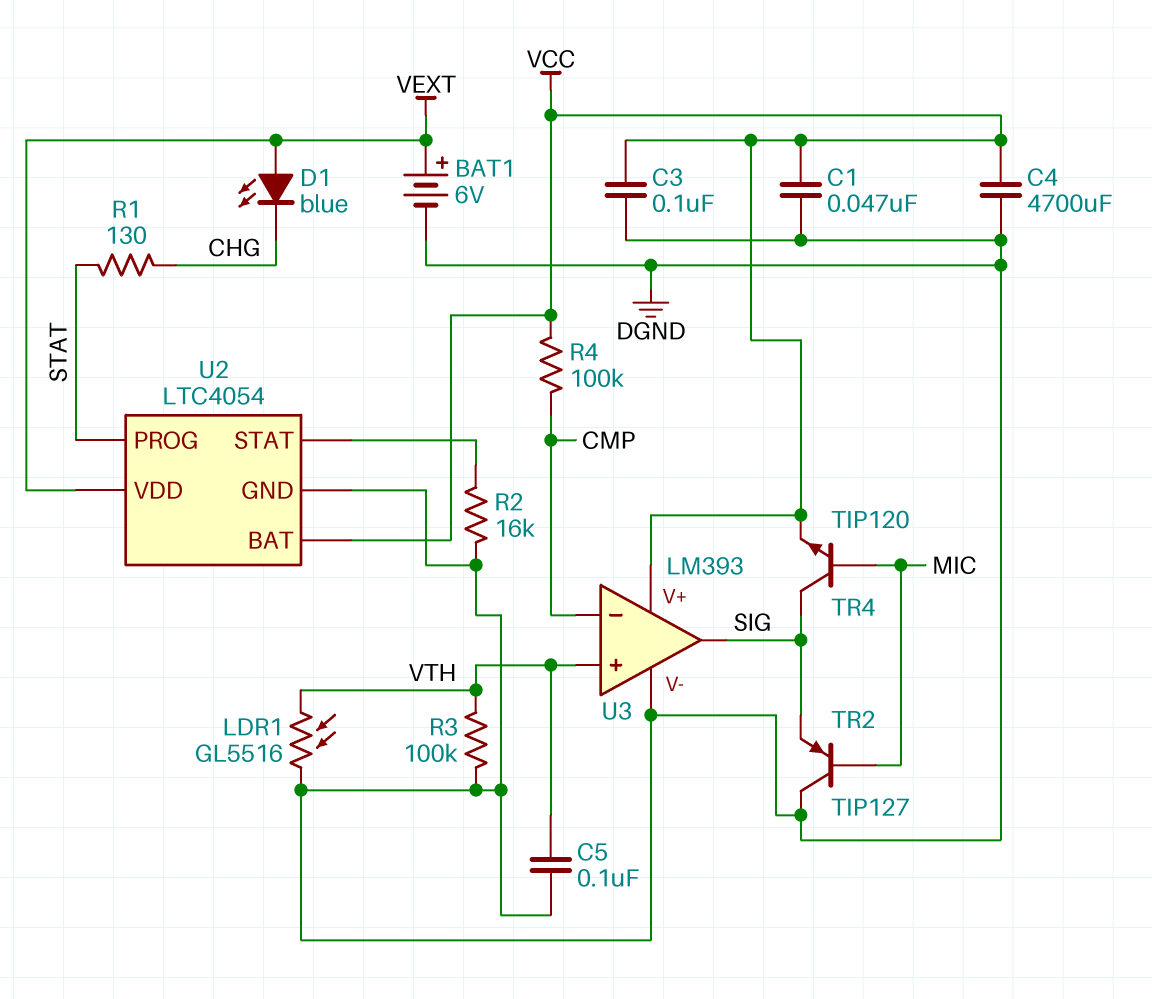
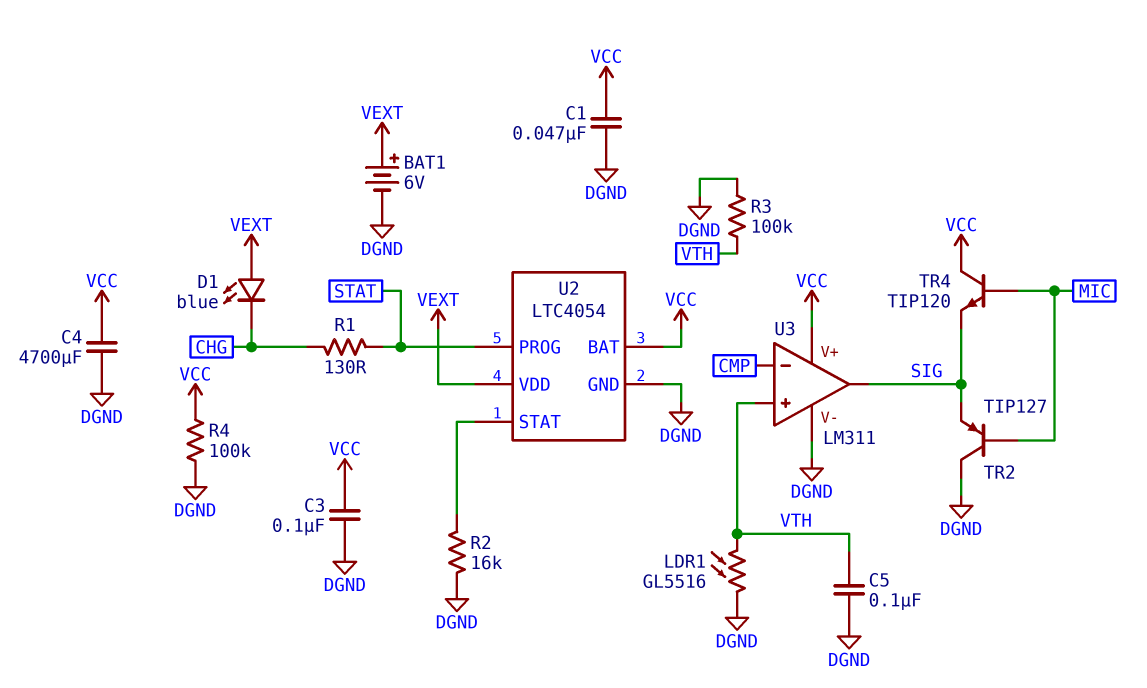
R4: 100k (CMP, VCC) -> 100k (DGND, VCC)
TR4: NPN TIP120 (B MIC, C SIG, E VCC) -> NPN TIP120 (B MIC, C VCC, E SIG)
U3: LM393 -> LM311

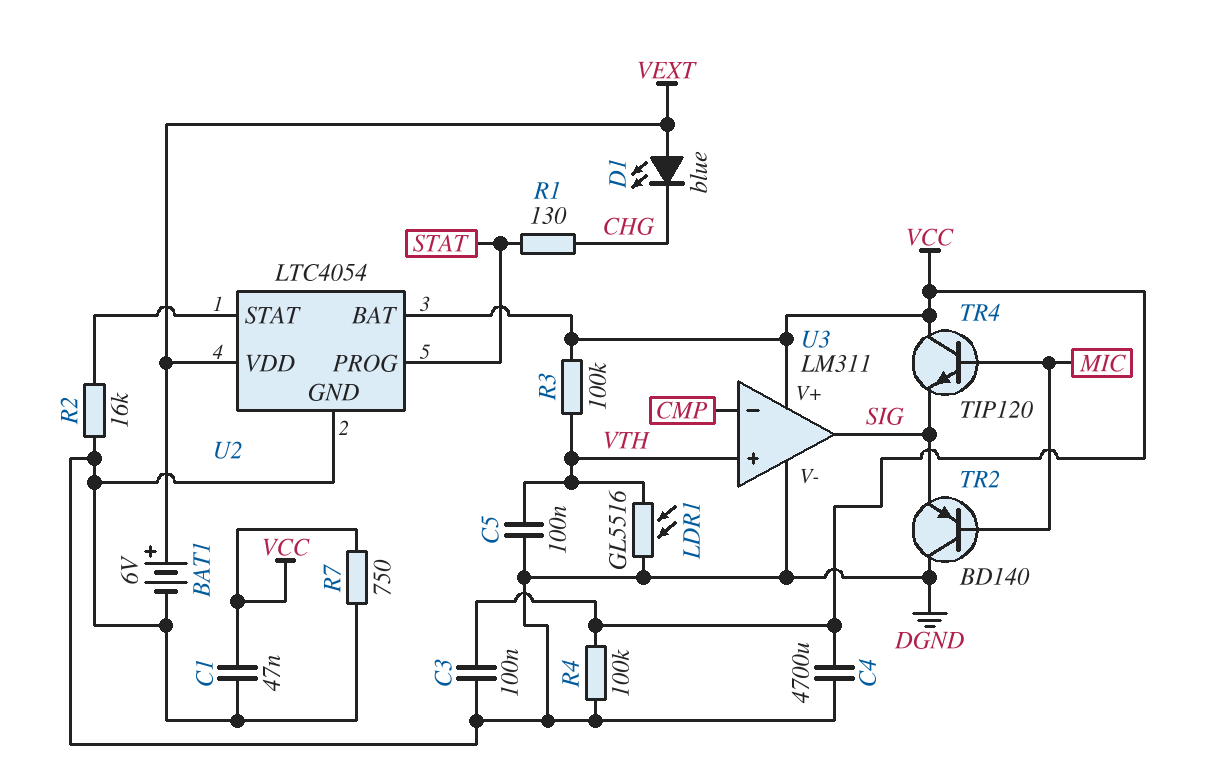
R3: 100k (DGND, VTH) -> 100k (VCC, VTH)
R7: none -> 750 (DGND, VCC)
TR2: PNP TIP127 (B MIC, C DGND, E SIG) -> PNP BD140 (B MIC, C DGND, E SIG)

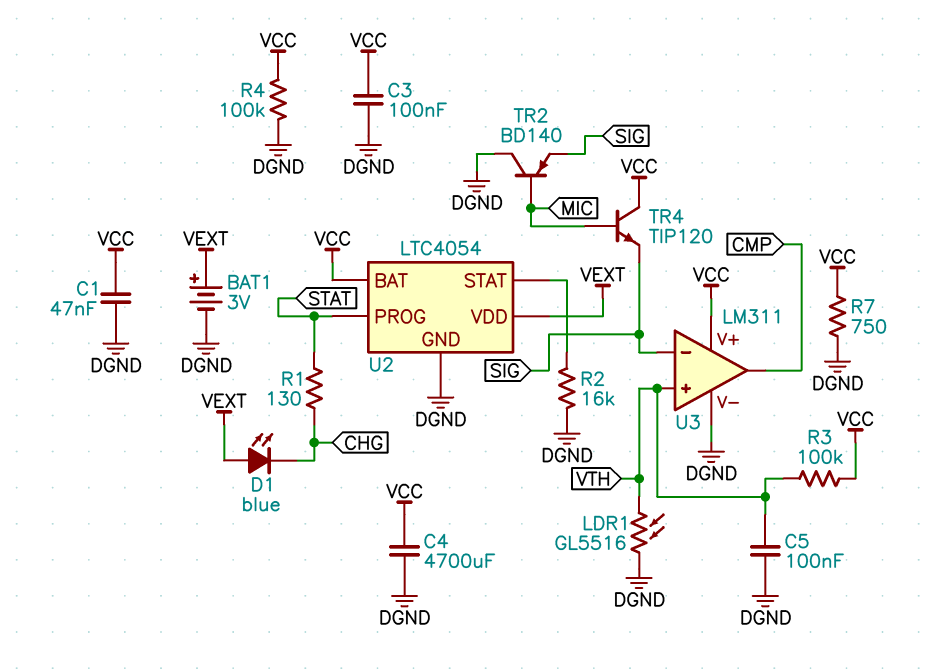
BAT1: 6V (plus VEXT, minus DGND) -> 3V (plus VEXT, minus DGND)
U3 pin in-: CMP -> SIG
U3 pin out: SIG -> CMP

